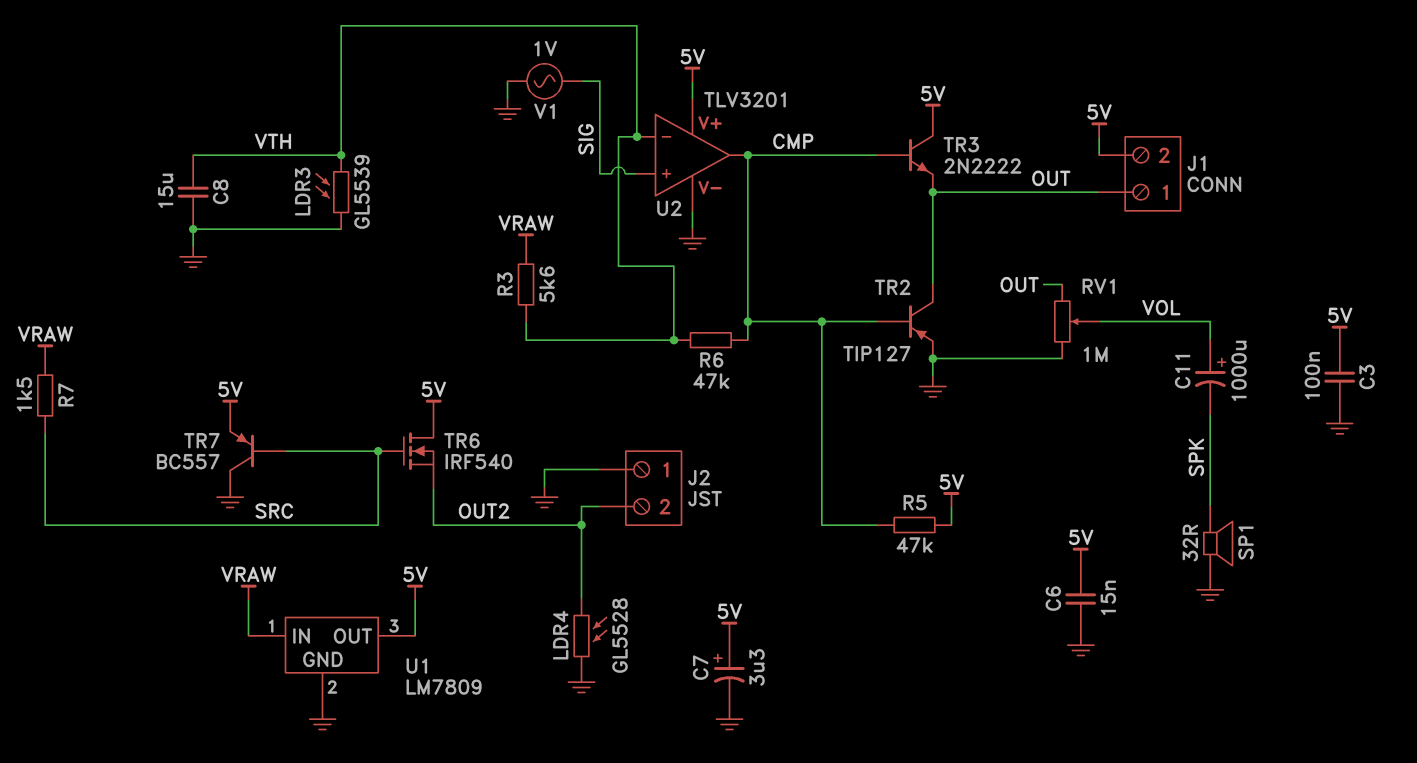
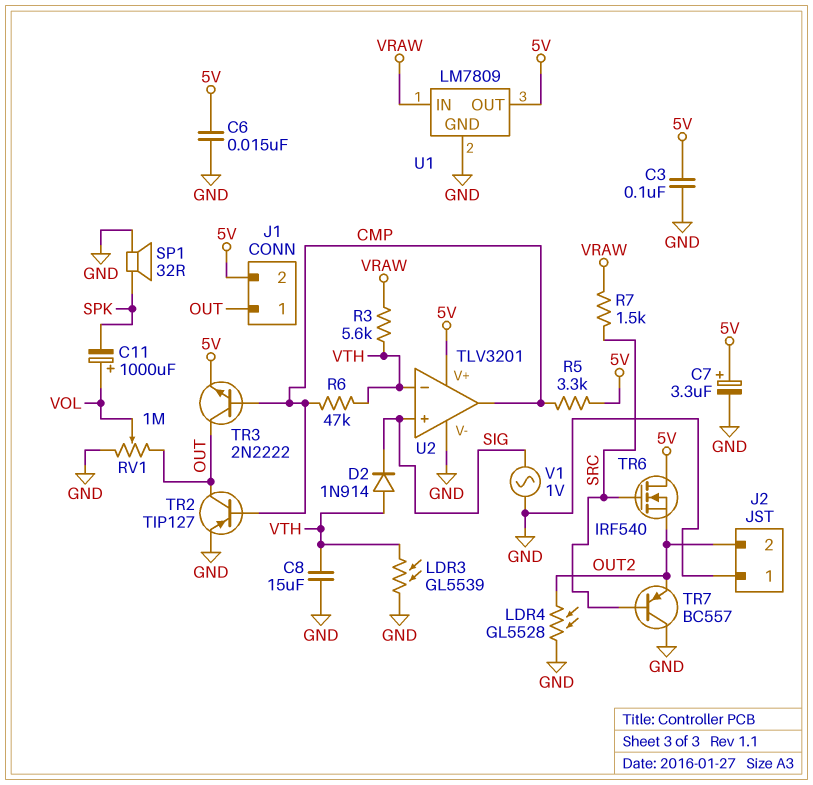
D2: none -> diode 1N914 (A VTH, K SIG)
R5: 47k (5V, CMP) -> 3.3k (5V, CMP)
TR3: NPN 2N2222 (B CMP, C 5V, E OUT) -> NPN 2N2222 (B CMP, C OUT, E 5V)
TR7: PNP BC557 (B SRC, C GND, E 5V) -> PNP BC557 (B SRC, C GND, E OUT2)

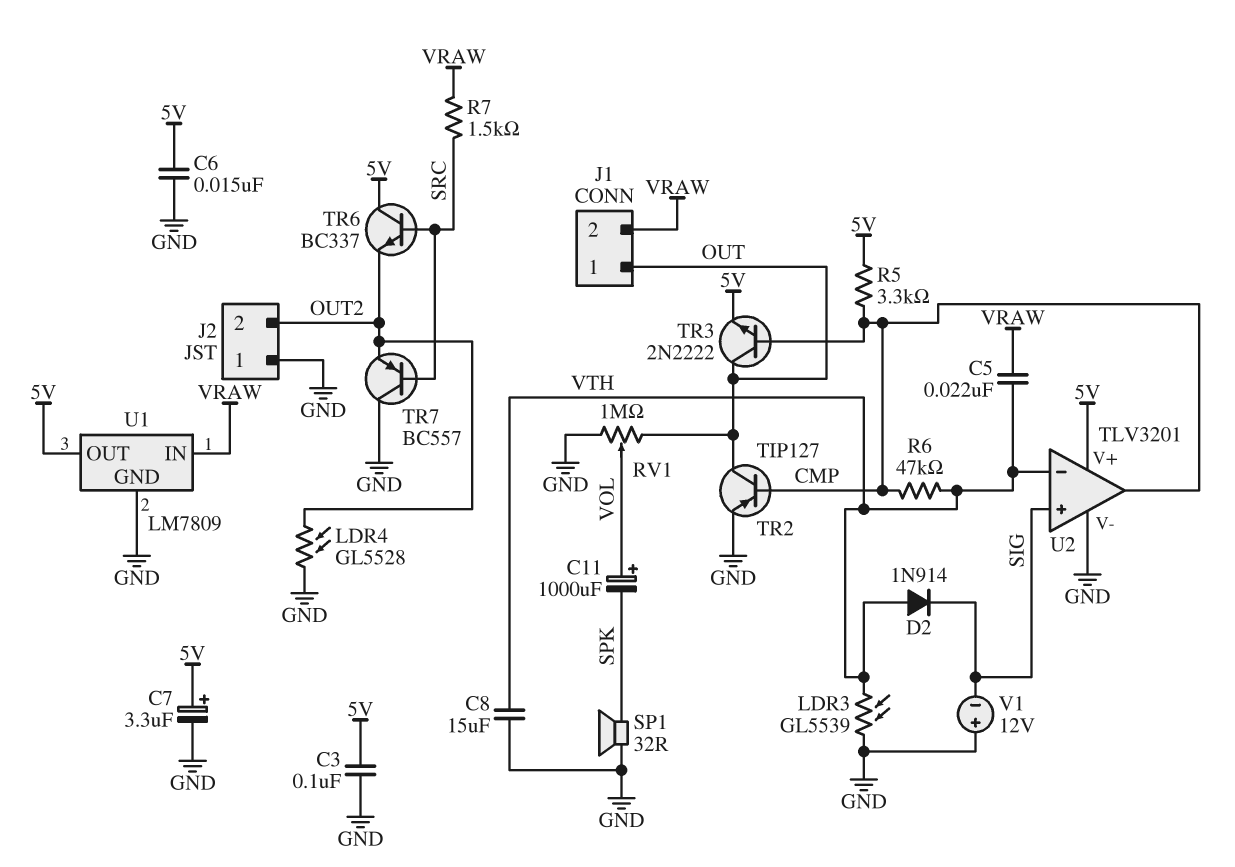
C5: none -> 22nF (VRAW, VTH)
J1 pin 2: 5V -> VRAW
R3: 5.6k (VRAW, VTH) -> none
TR6: NMOS IRF540 (G SRC, D 5V, S OUT2) -> NPN BC337 (B SRC, C 5V, E OUT2)
V1: AC 1V (GND, SIG) -> 12V (plus GND, minus SIG)

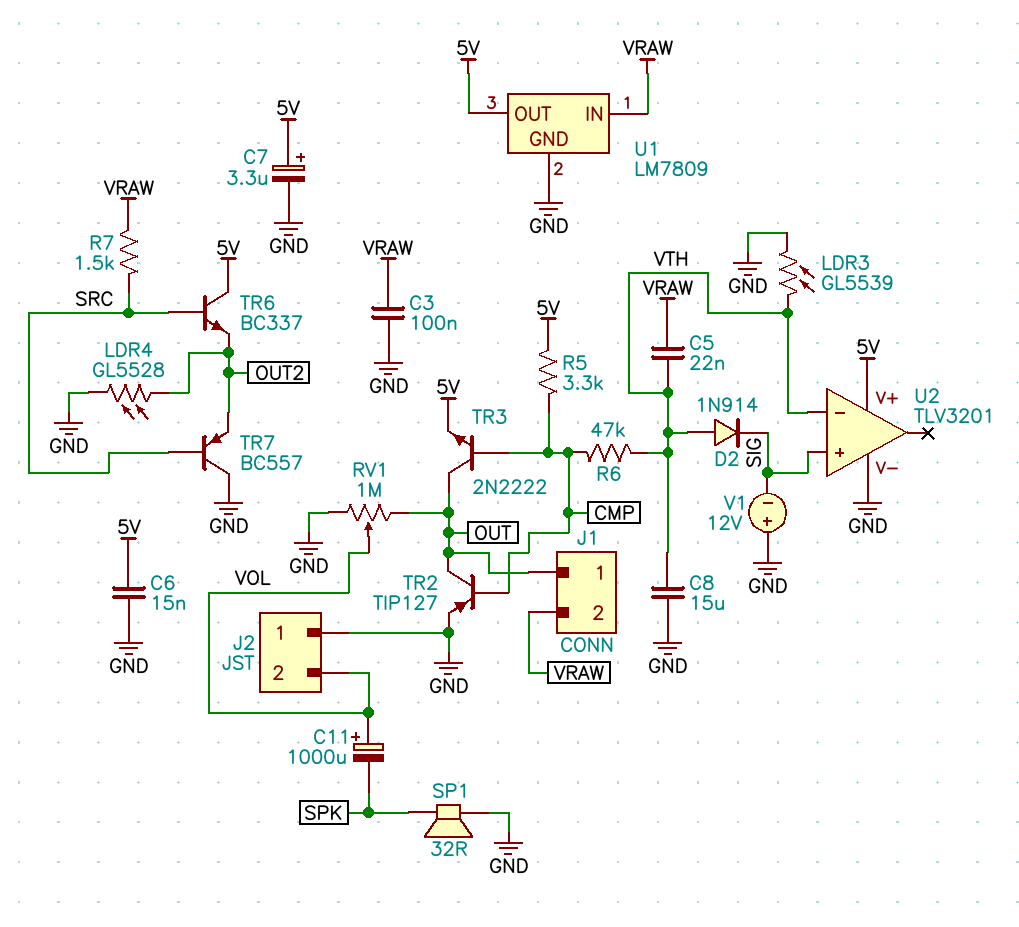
C3: 100nF (5V, GND) -> 100nF (GND, VRAW)
J2 pin 2: OUT2 -> VOL
U2 pin out: CMP -> none

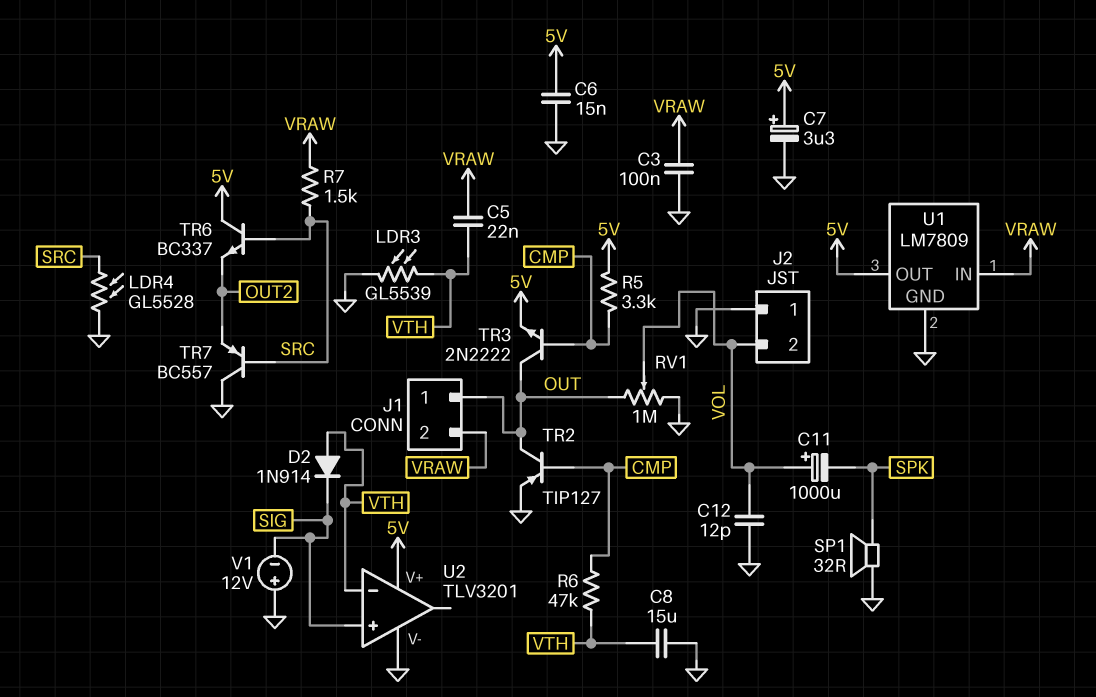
C12: none -> 12pF (GND, VOL)
LDR4: GL5528 (GND, OUT2) -> GL5528 (GND, SRC)

